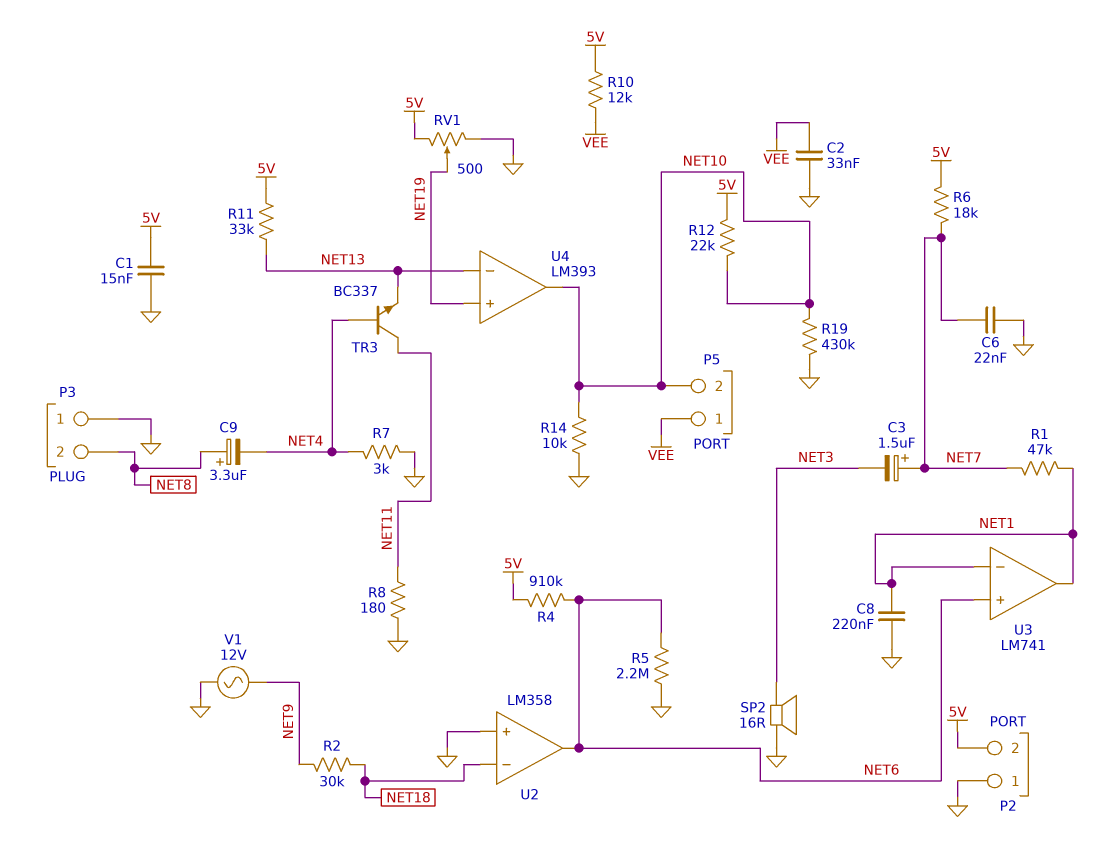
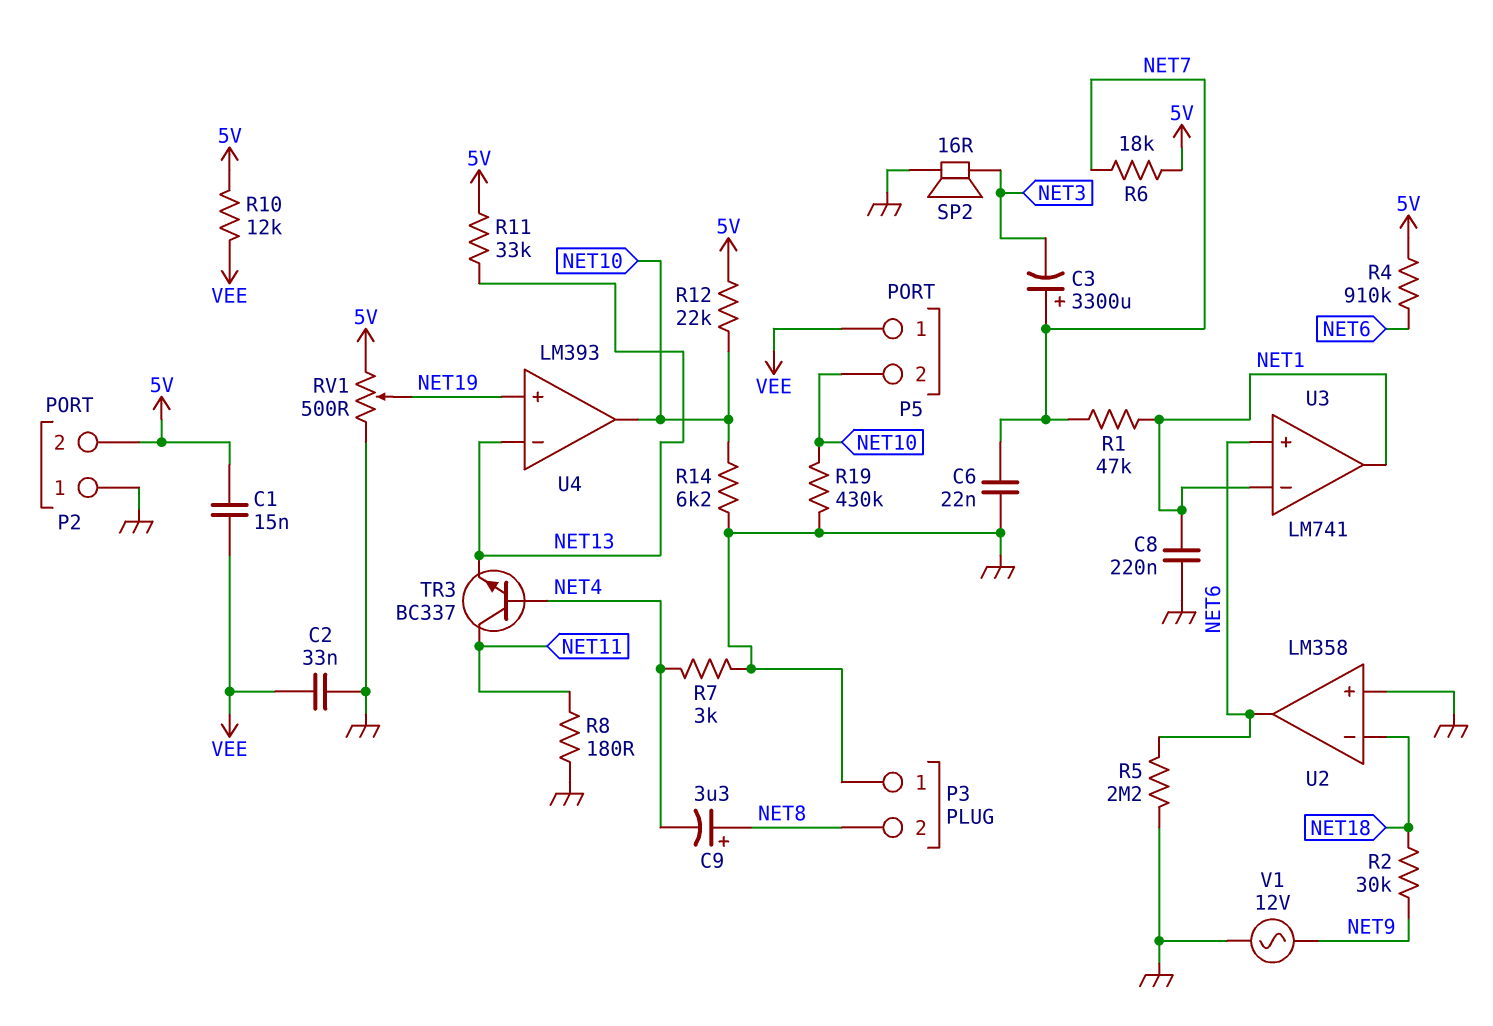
C1: 15nF (5V, GND) -> 15nF (5V, VEE)
C3: 1.5uF (plus NET7, minus NET3) -> 3300uF (plus NET7, minus NET3)
R14: 10k (GND, NET10) -> 6.2k (GND, NET10)

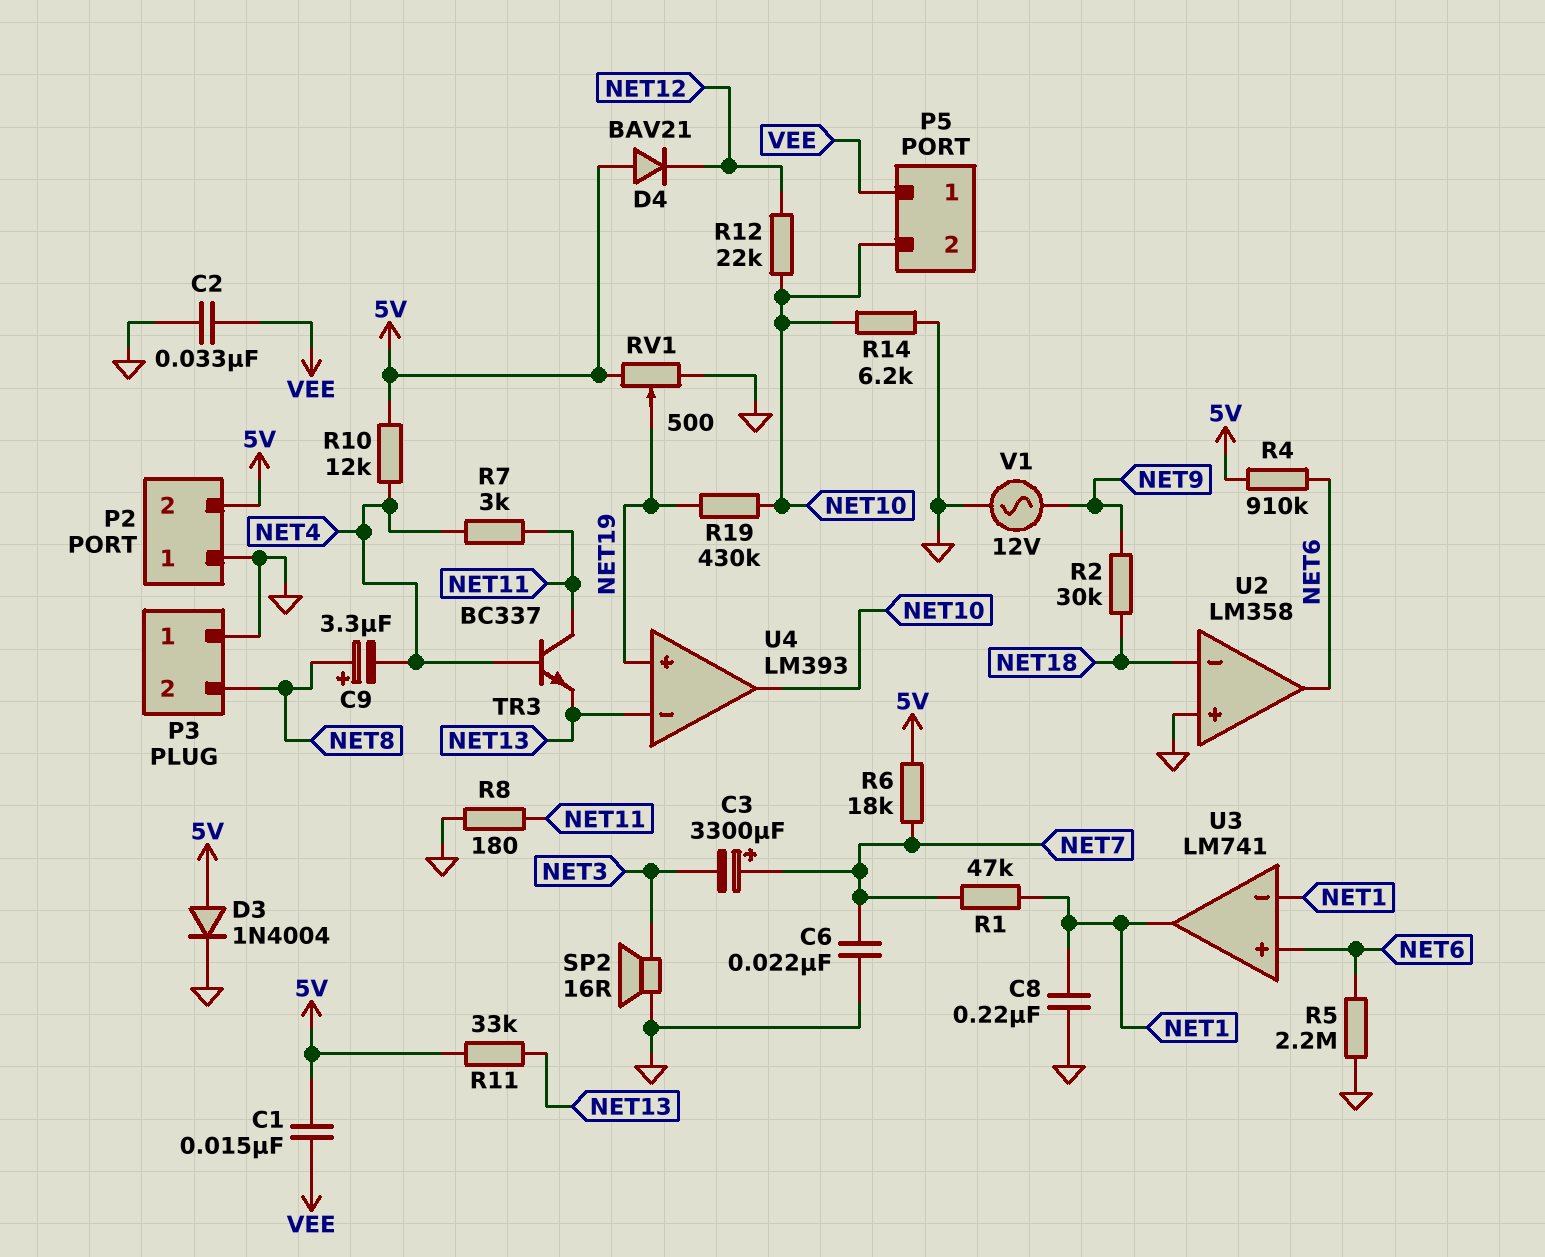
D3: none -> diode 1N4004 (A 5V, K GND)
D4: none -> diode BAV21 (A 5V, K NET12)
R7: 3k (GND, NET4) -> 3k (NET4, NET11)
R10: 12k (5V, VEE) -> 12k (5V, NET4)
R12: 22k (5V, NET10) -> 22k (NET10, NET12)
R19: 430k (GND, NET10) -> 430k (NET10, NET19)

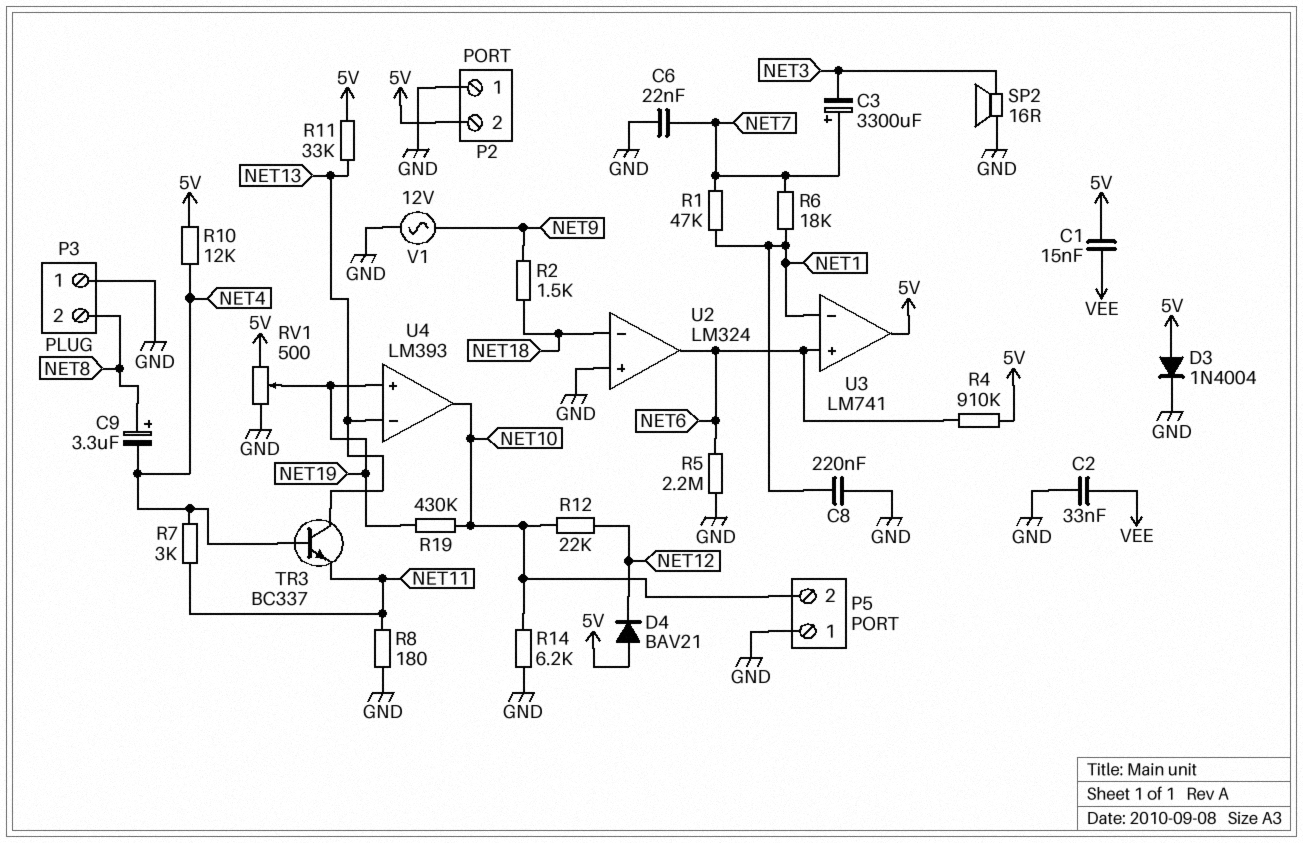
P5 pin 1: VEE -> GND
R2: 30k (NET9, NET18) -> 1.5k (NET9, NET18)
R6: 18k (5V, NET7) -> 18k (NET1, NET7)
TR3: NPN BC337 (B NET4, C NET11, E NET13) -> NPN BC337 (B NET4, C NET13, E NET11)
U2: LM358 -> LM324
U3 pin out: NET1 -> 5V

